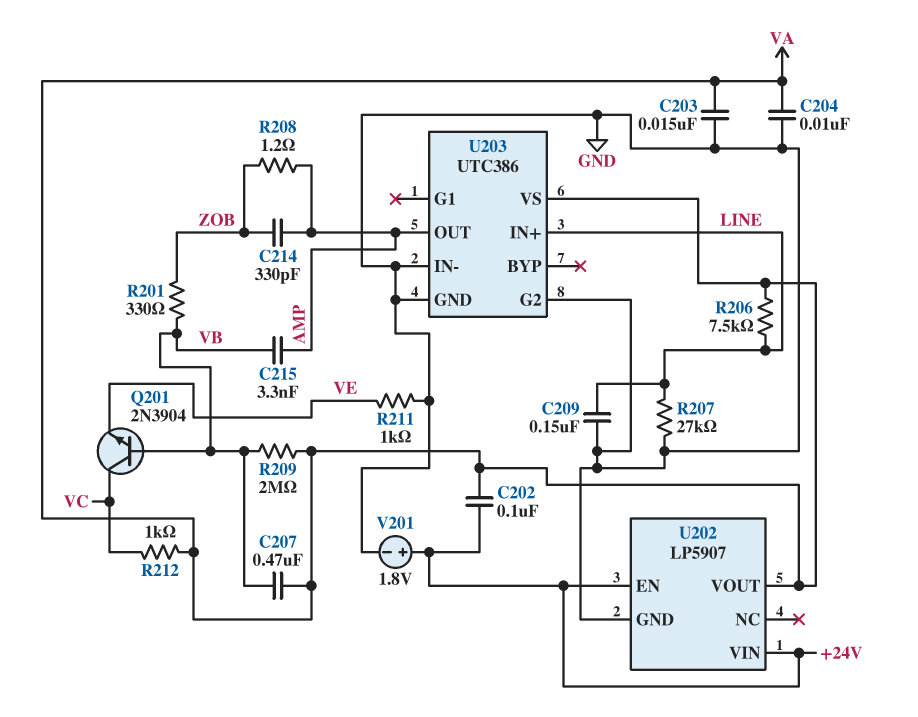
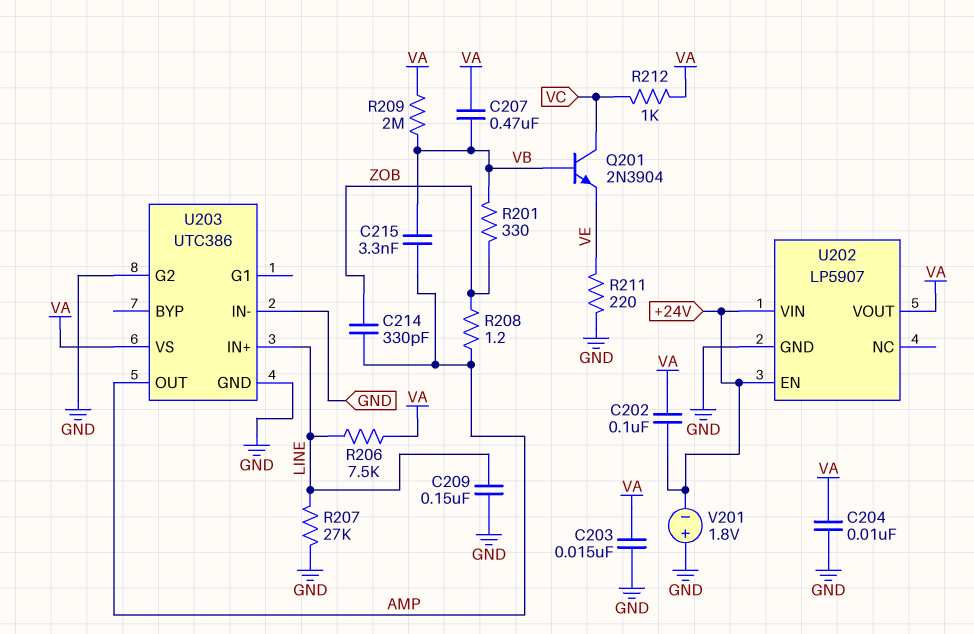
R211: 1k (GND, VE) -> 220 (GND, VE)
V201: 1.8V (plus +24V, minus GND) -> 1.8V (plus GND, minus +24V)

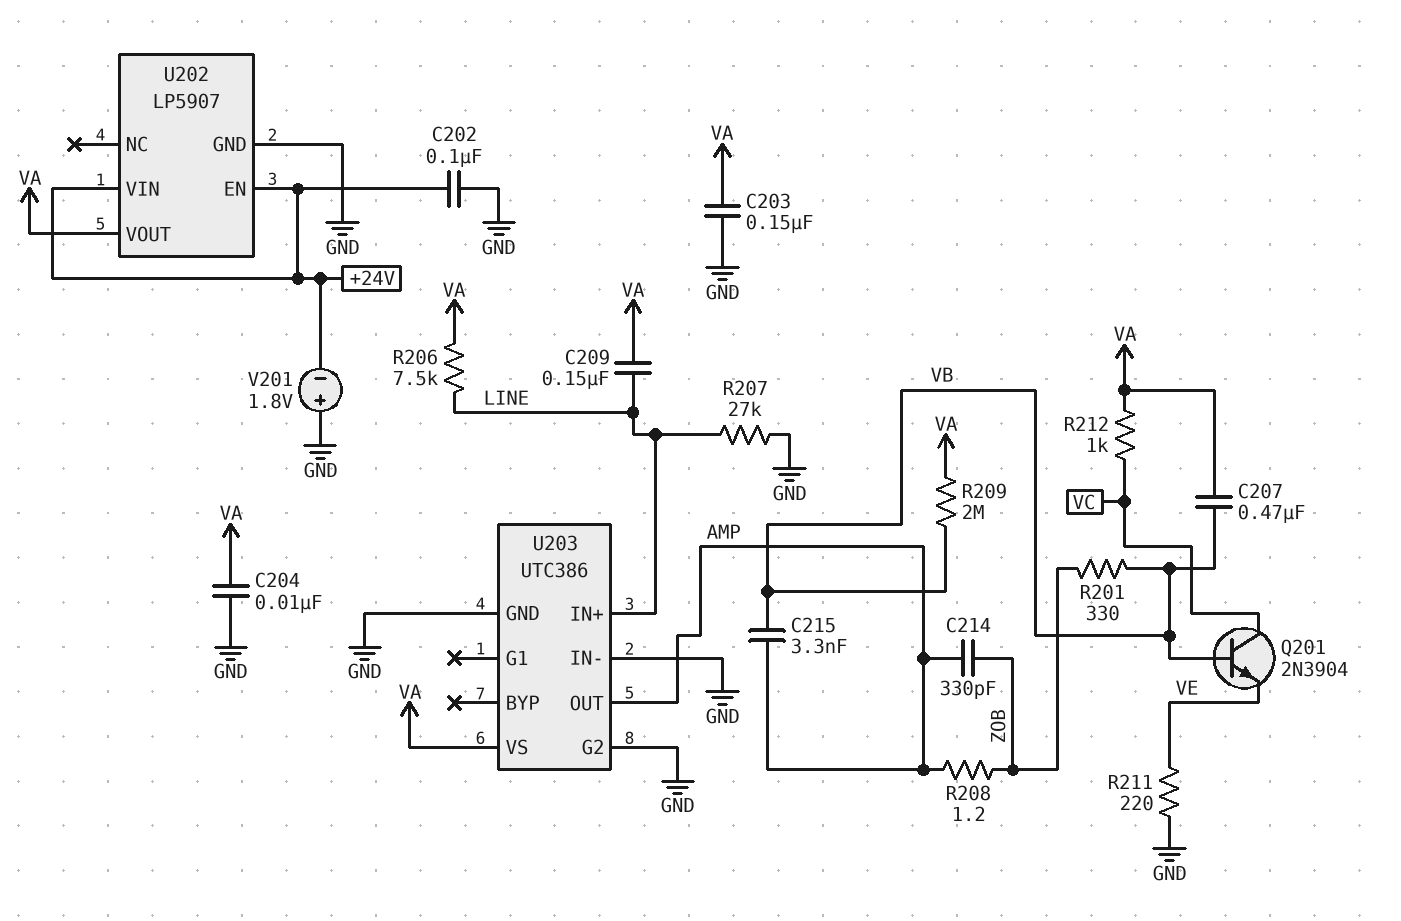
C202: 100nF (+24V, VA) -> 100nF (+24V, GND)
C203: 15nF (GND, VA) -> 150nF (GND, VA)
C209: 150nF (GND, LINE) -> 150nF (LINE, VA)

